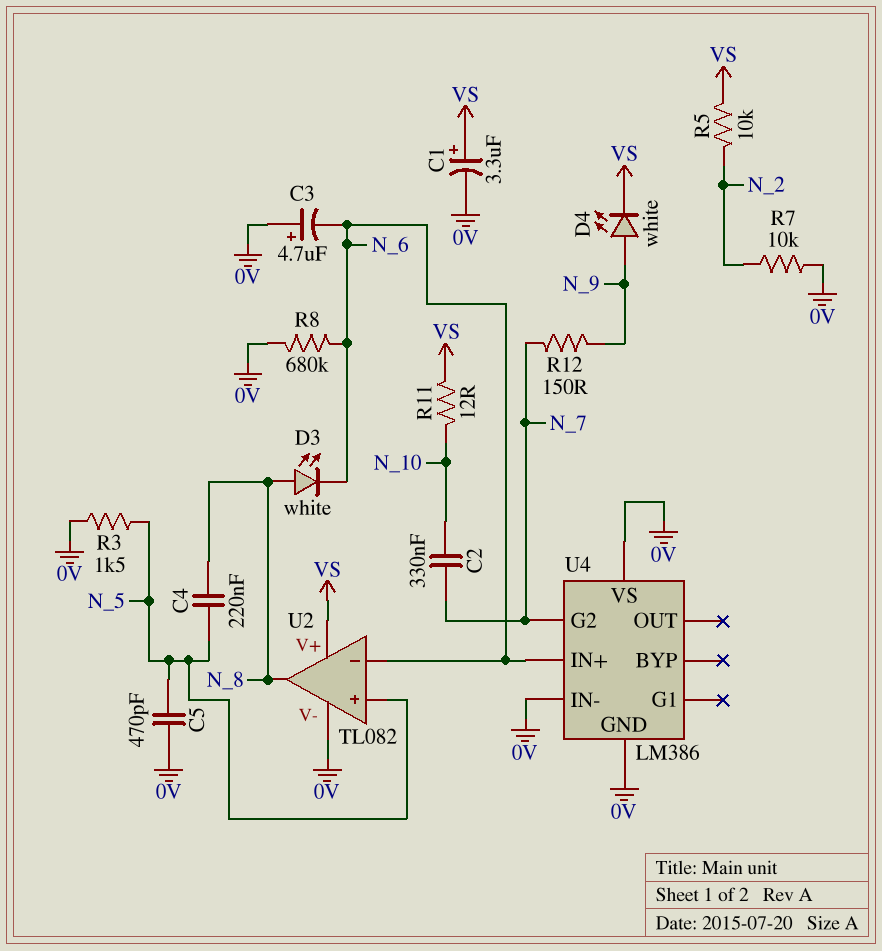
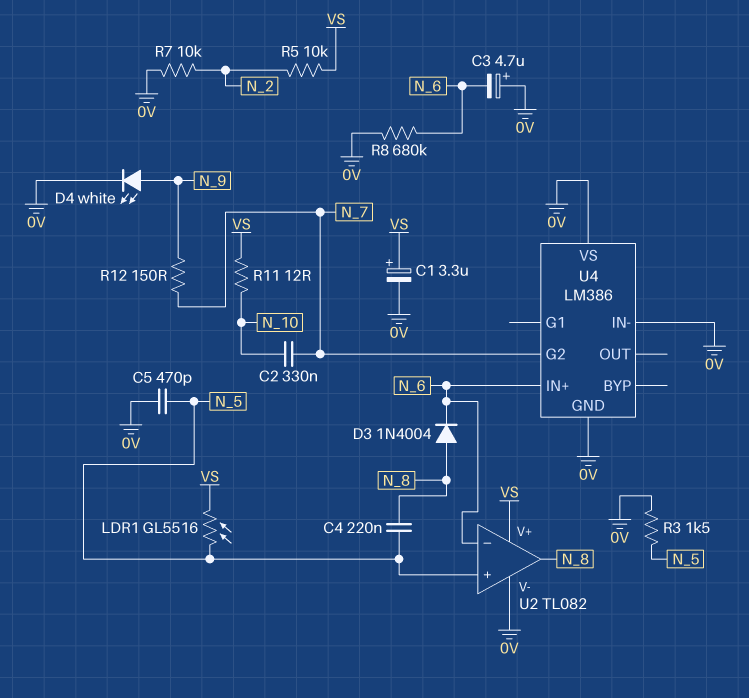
D3: LED white (A N_8, K N_6) -> diode 1N4004 (A N_8, K N_6)
D4: LED white (A N_9, K VS) -> LED white (A N_9, K 0V)
LDR1: none -> GL5516 (N_5, VS)

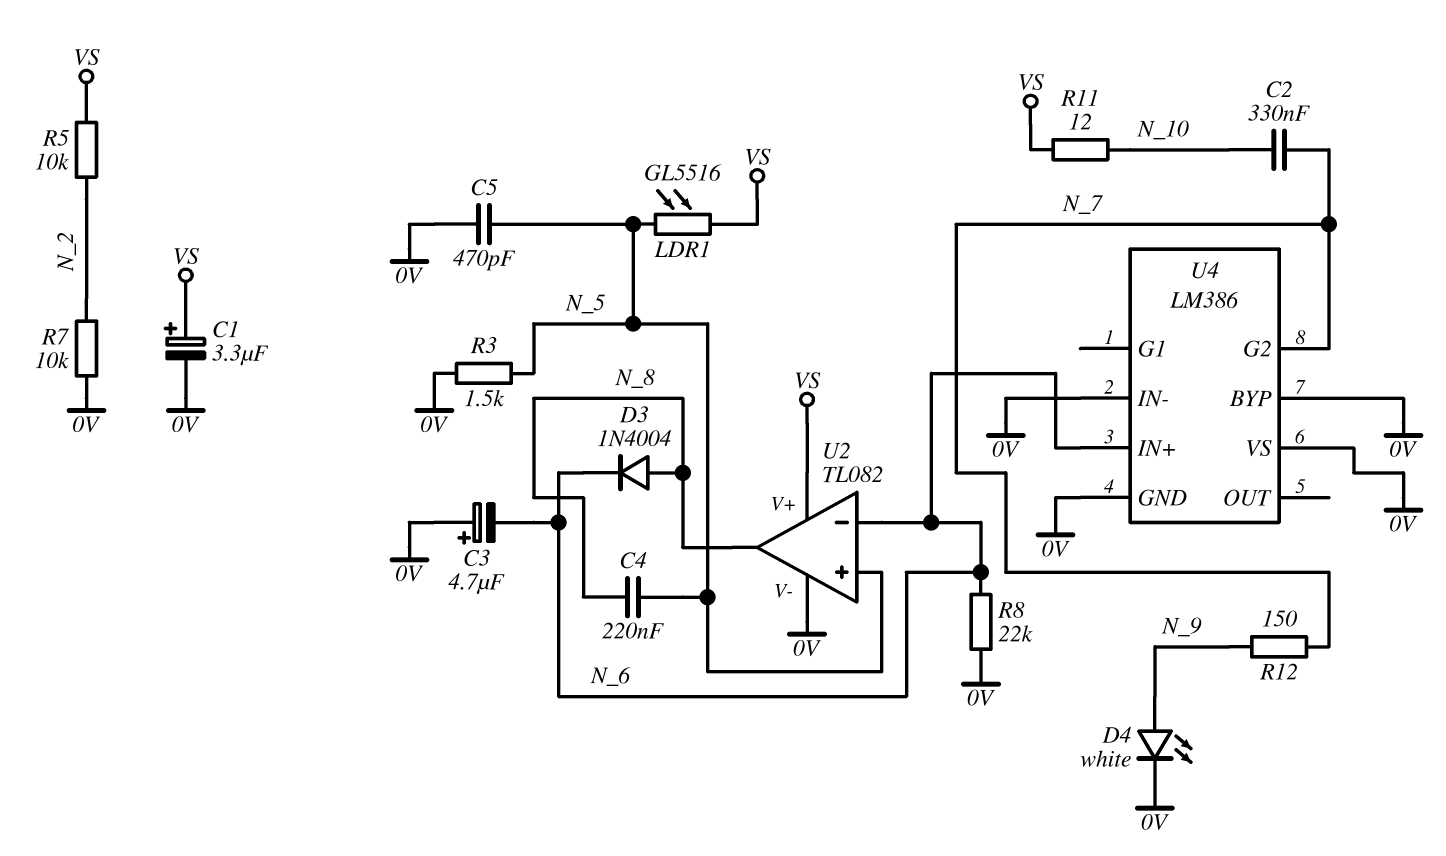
R8: 680k (0V, N_6) -> 22k (0V, N_6)
U4 pin BYP: none -> 0V

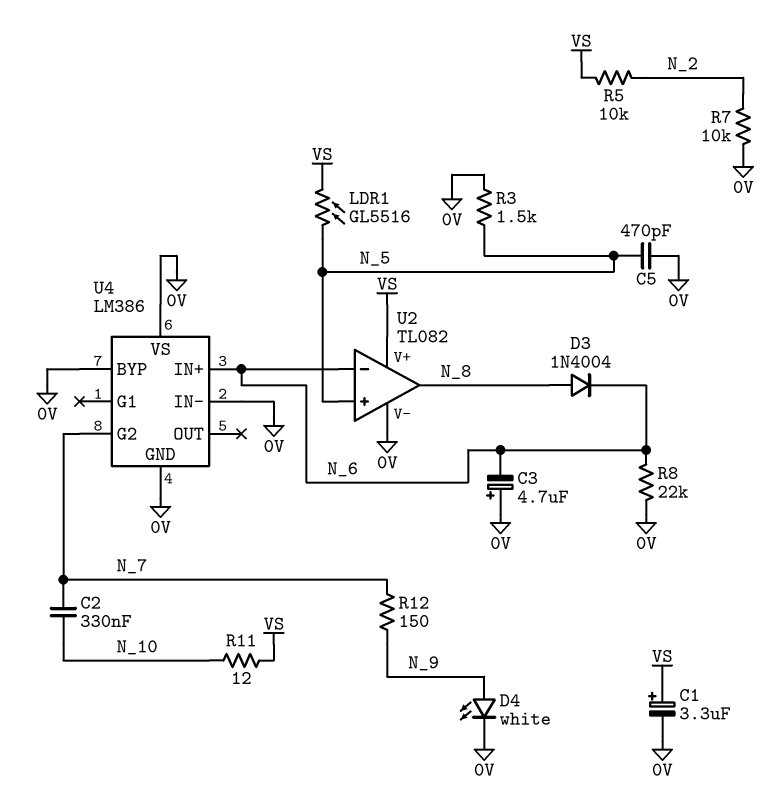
C4: 220nF (N_5, N_8) -> none

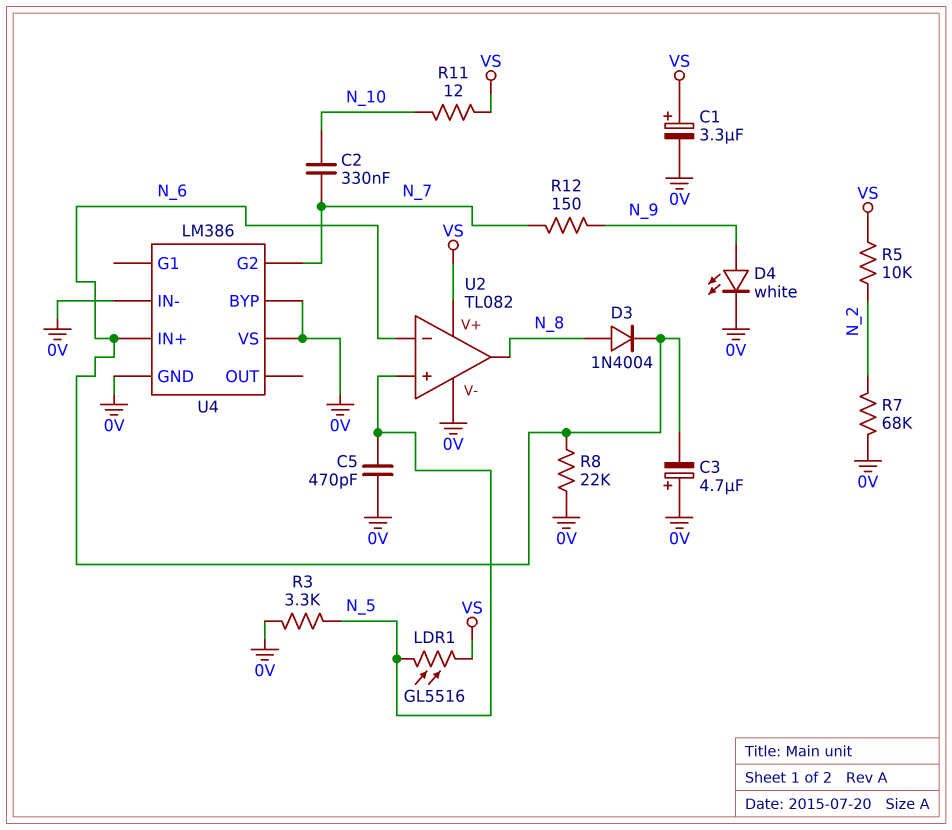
R3: 1.5k (0V, N_5) -> 3.3k (0V, N_5)
R7: 10k (0V, N_2) -> 68k (0V, N_2)

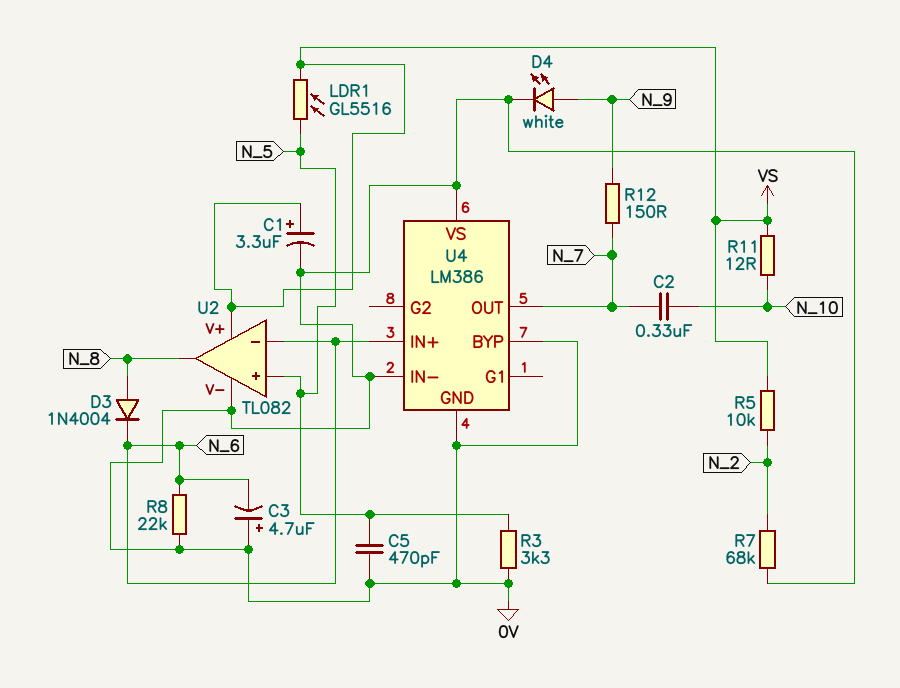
U4 pin G2: N_7 -> none
U4 pin OUT: none -> N_7

